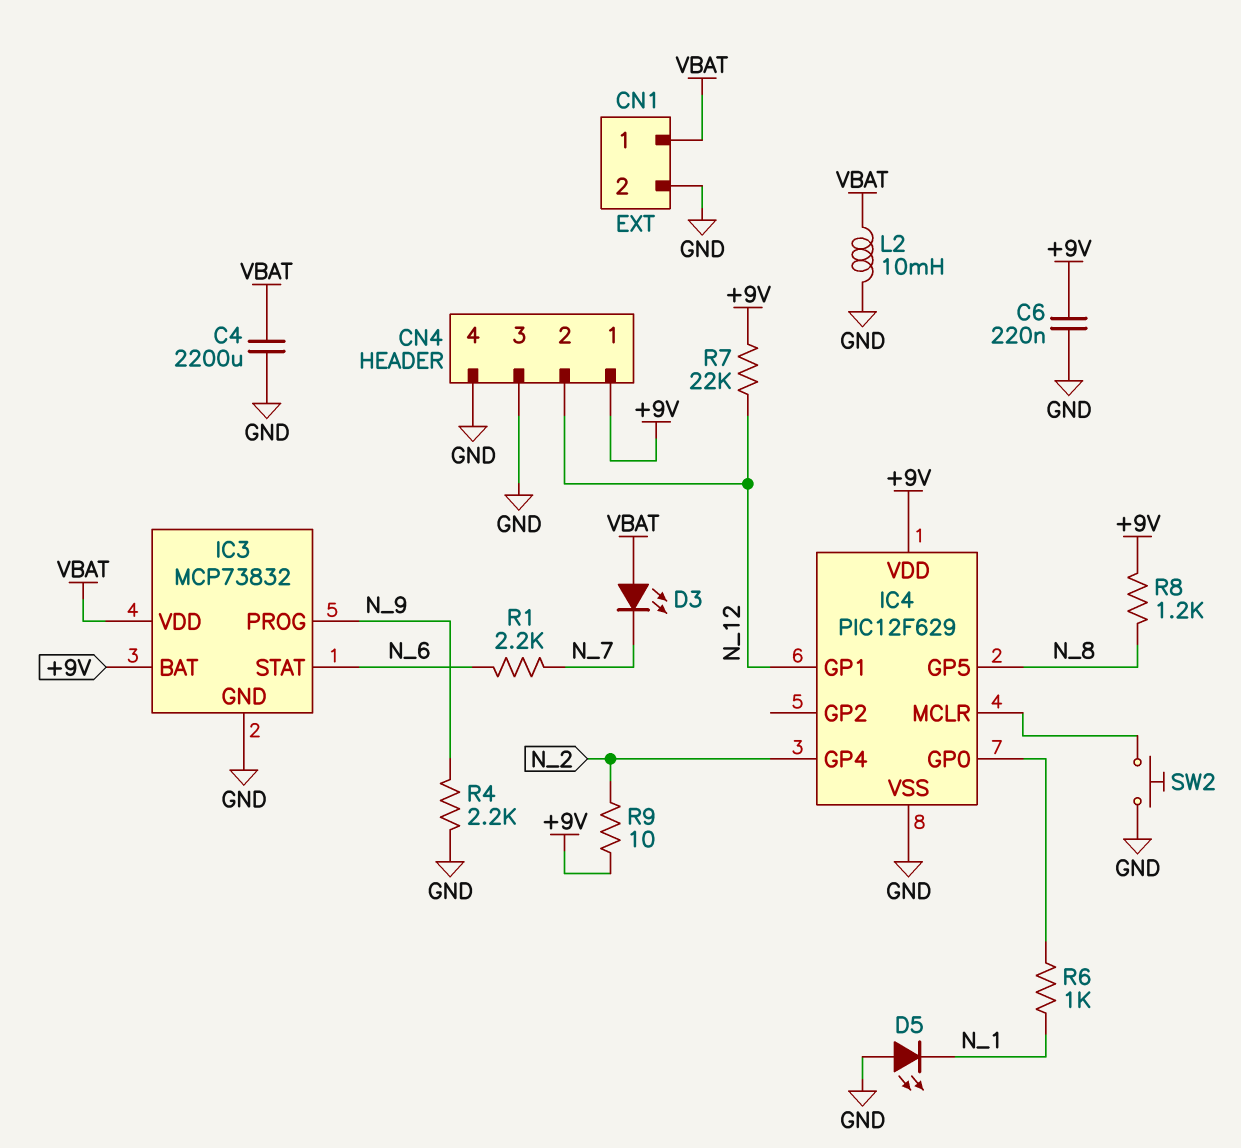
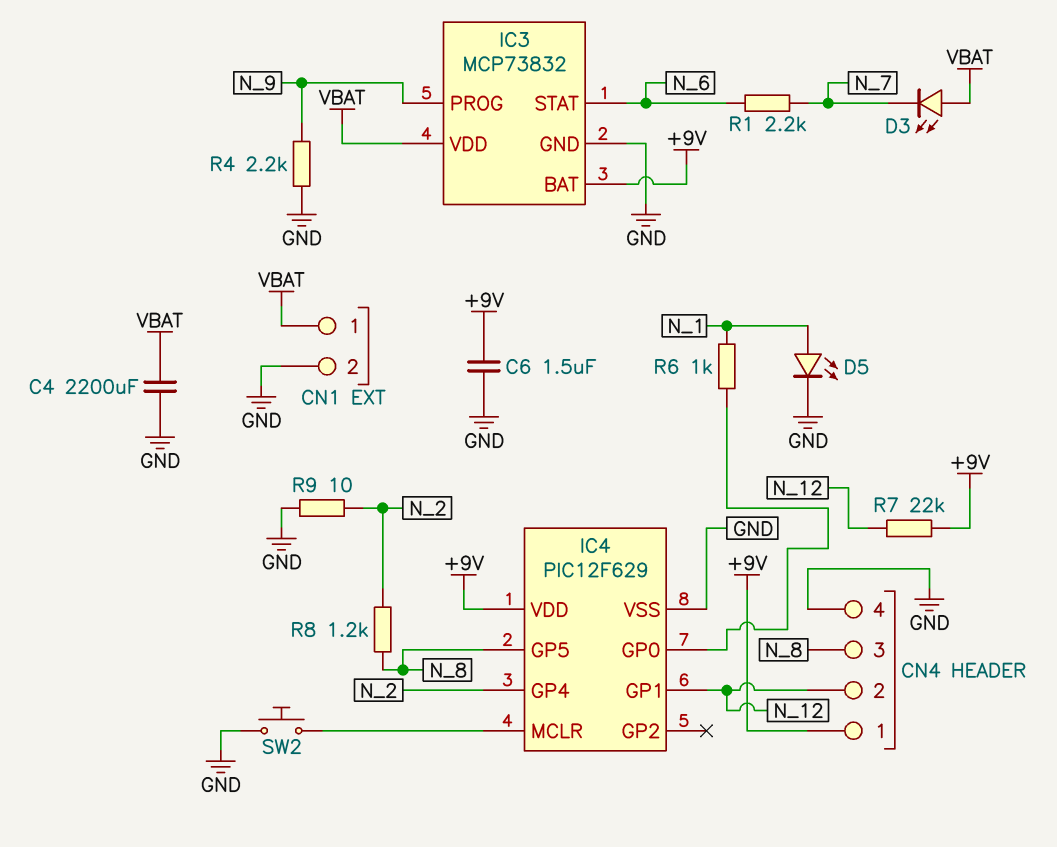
C6: 220nF (+9V, GND) -> 1.5uF (+9V, GND)
CN4 pin 3: GND -> N_8
D5: LED (A GND, K N_1) -> LED (A N_1, K GND)
L2: 10mH (GND, VBAT) -> none
R8: 1.2k (+9V, N_8) -> 1.2k (N_2, N_8)
R9: 10 (+9V, N_2) -> 10 (GND, N_2)

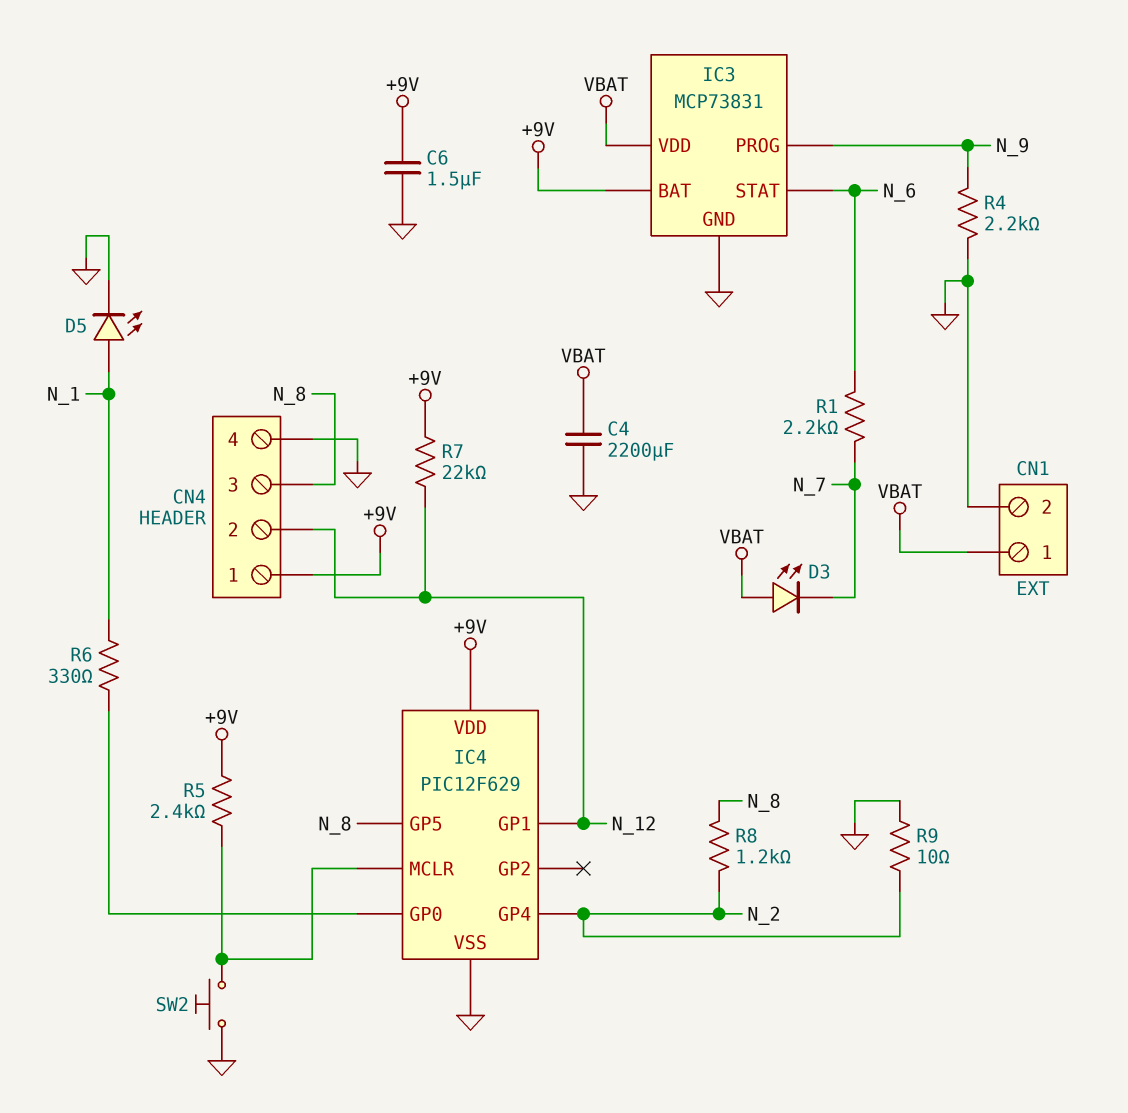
IC3: MCP73832 -> MCP73831
R5: none -> 2.4k (+9V, IC4/MCLR)
R6: 1k (IC4/GP0, N_1) -> 330 (IC4/GP0, N_1)

